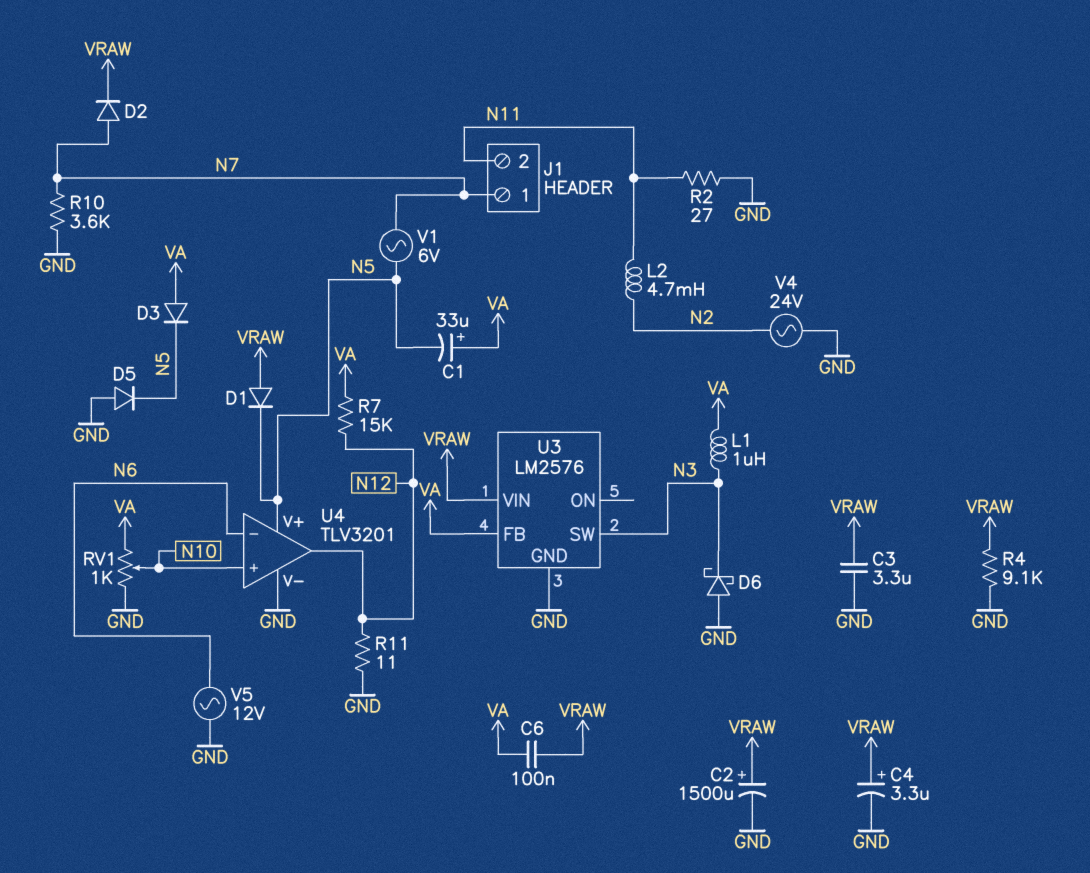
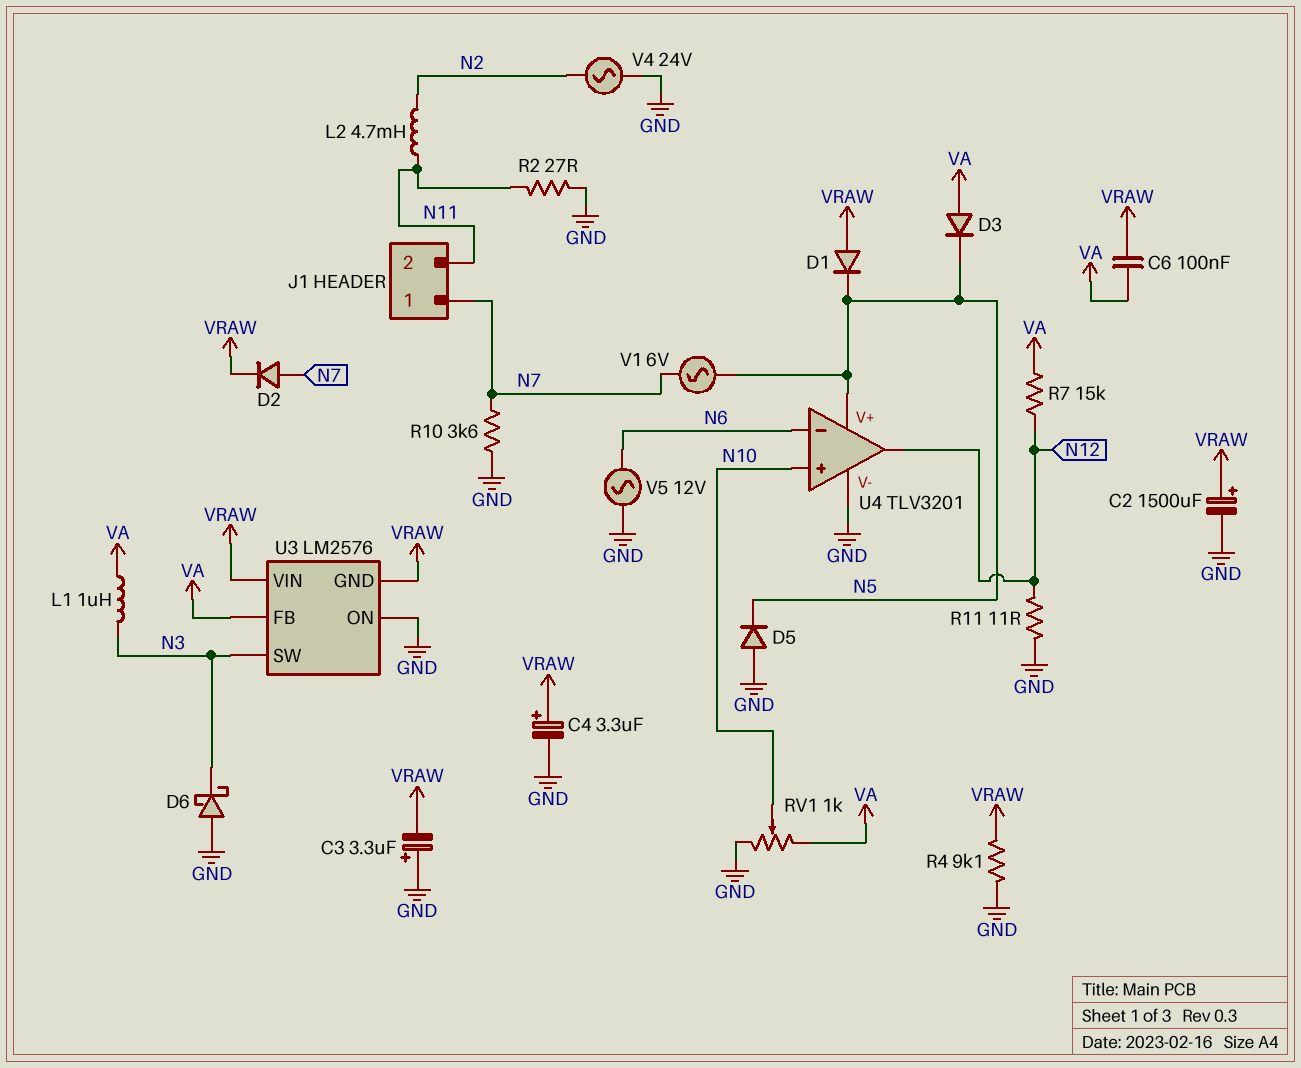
C1: 33uF (plus VA, minus N5) -> none
C3: 3.3uF (GND, VRAW) -> 3.3uF (plus GND, minus VRAW)
U3 pin GND: GND -> VRAW
U3 pin ON: none -> GND

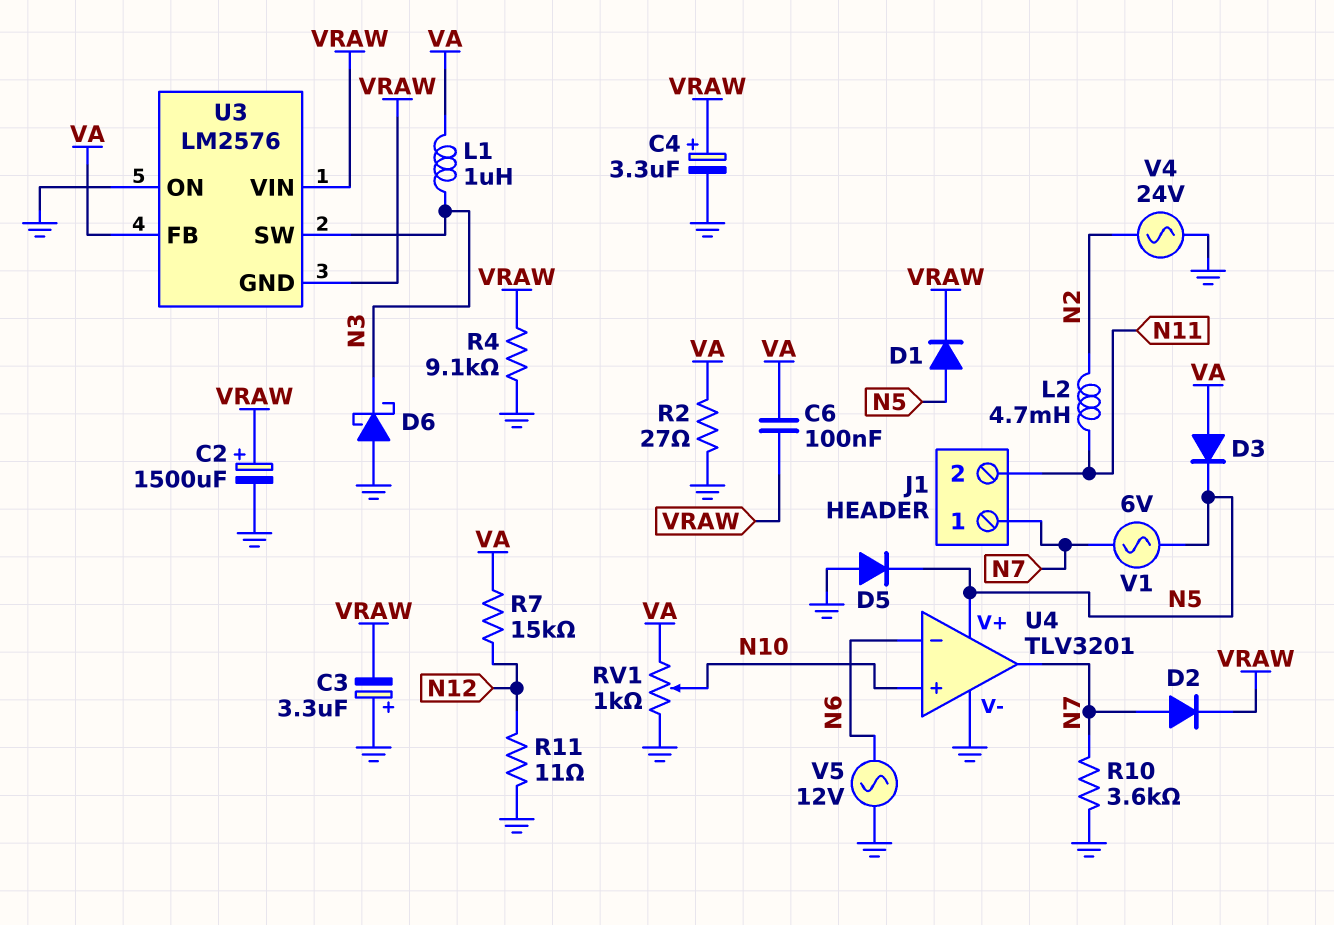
D1: diode (A VRAW, K N5) -> diode (A N5, K VRAW)
R2: 27 (GND, N11) -> 27 (GND, VA)
U4 pin out: N12 -> N7

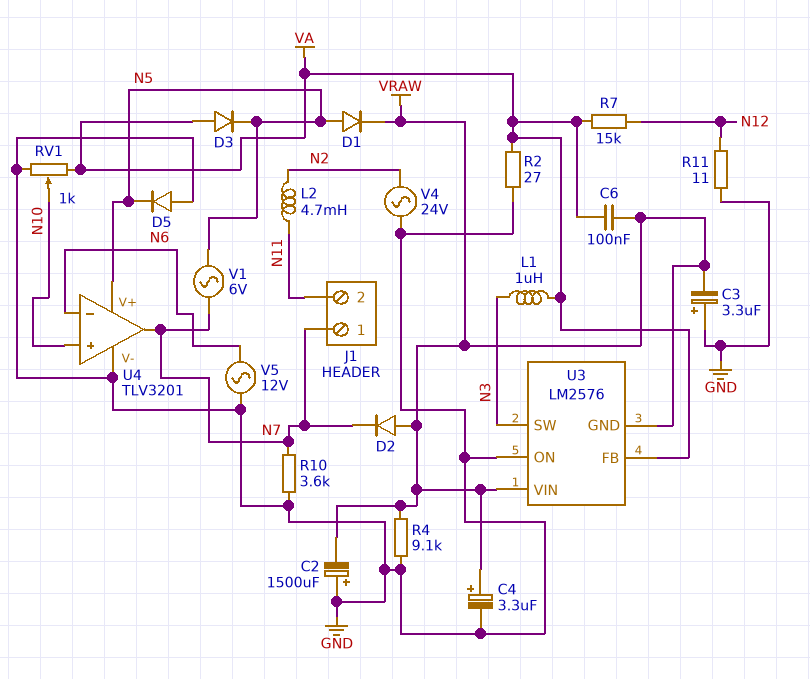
C2: 1500uF (plus VRAW, minus GND) -> 1500uF (plus GND, minus VRAW)
D2: diode (A N7, K VRAW) -> diode (A VRAW, K N7)
D6: schottky (A GND, K N3) -> none

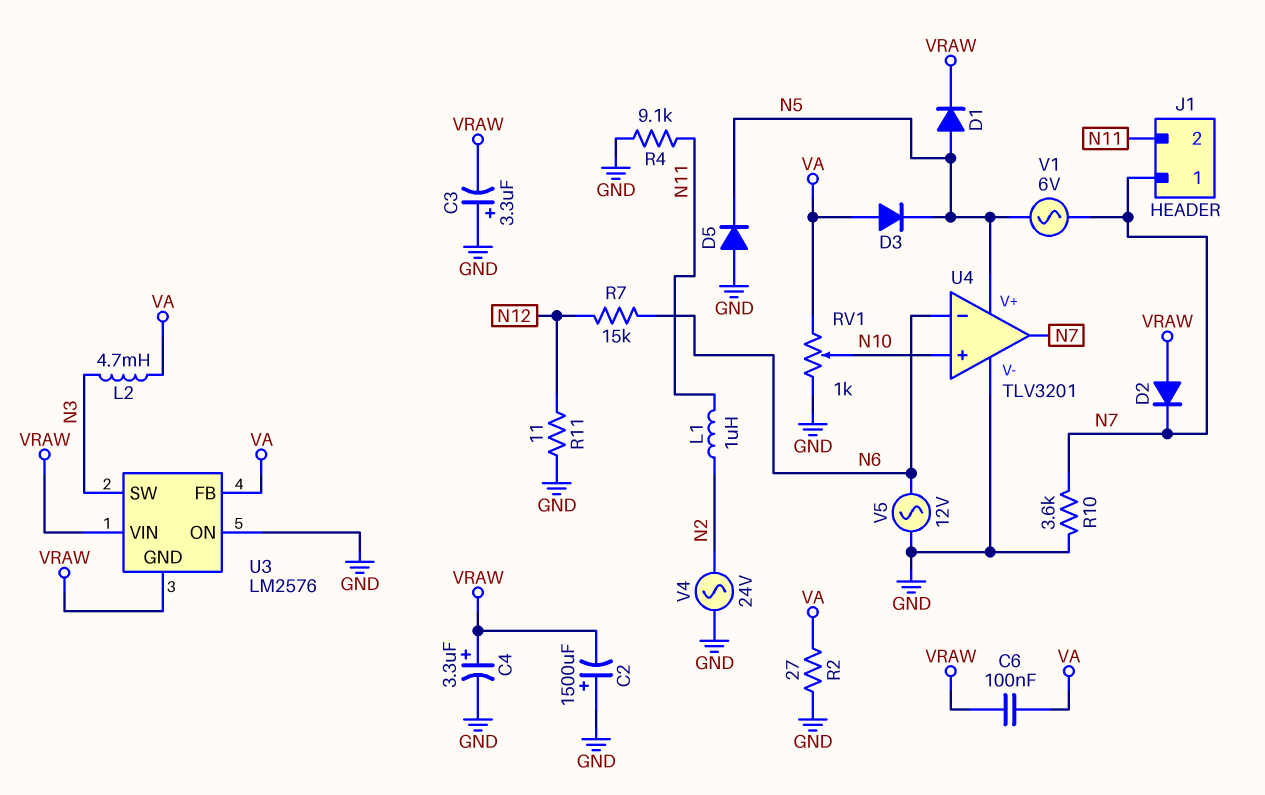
L1: 1uH (N3, VA) -> 1uH (N2, N11)
L2: 4.7mH (N2, N11) -> 4.7mH (N3, VA)
R4: 9.1k (GND, VRAW) -> 9.1k (GND, N11)
R7: 15k (N12, VA) -> 15k (N6, N12)

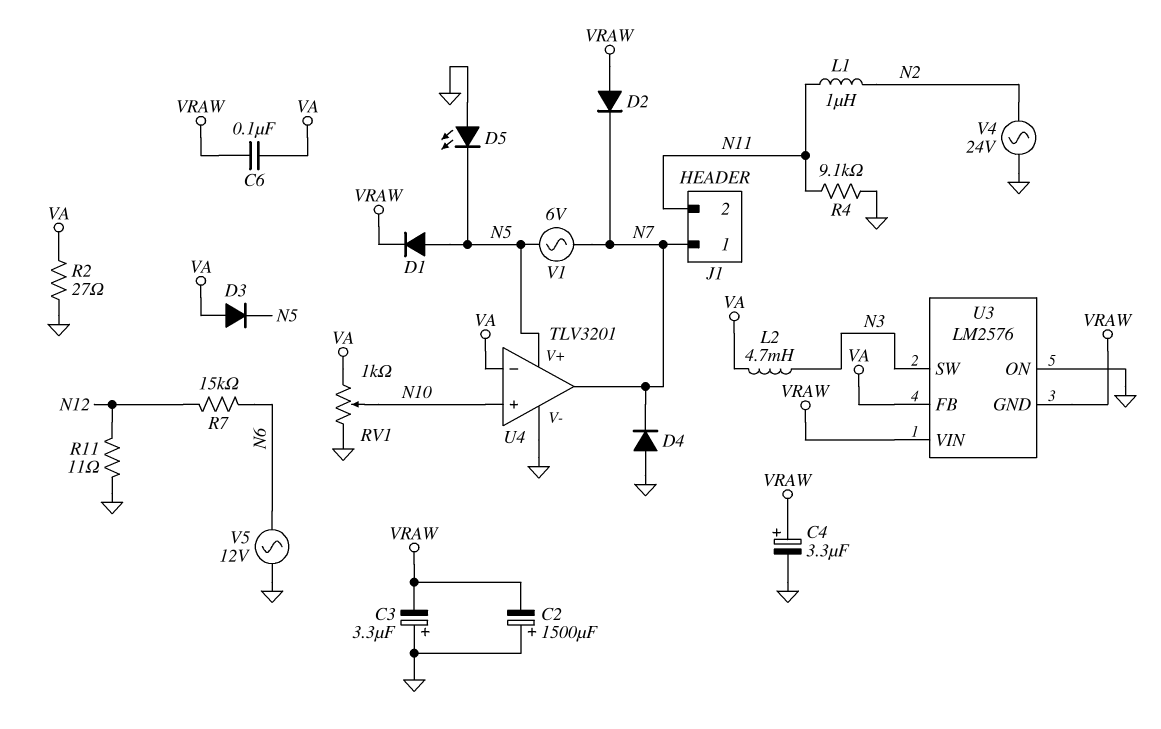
D4: none -> diode (A GND, K N7)
D5: diode (A GND, K N5) -> LED (A GND, K N5)
R10: 3.6k (GND, N7) -> none
U4 pin in-: N6 -> VA

